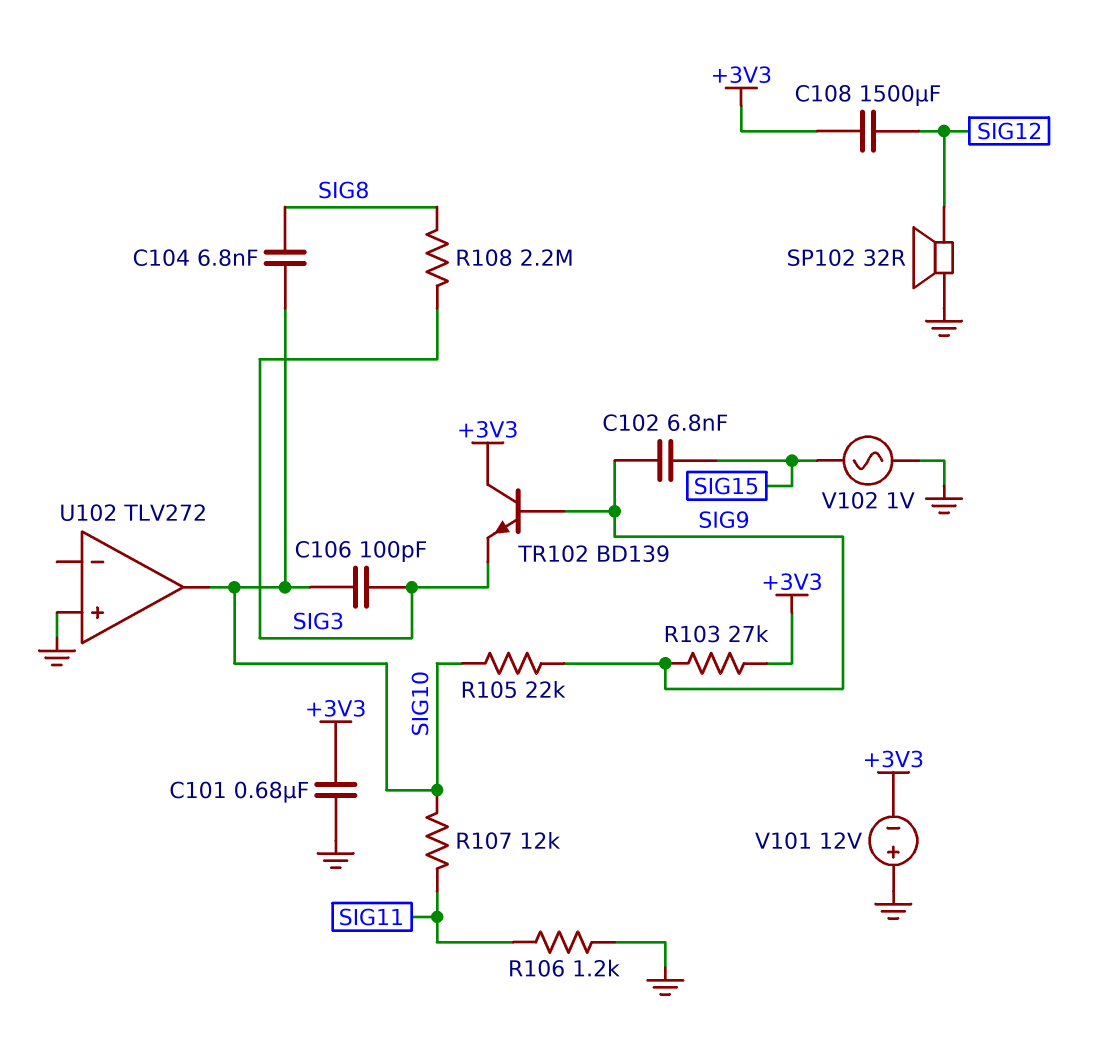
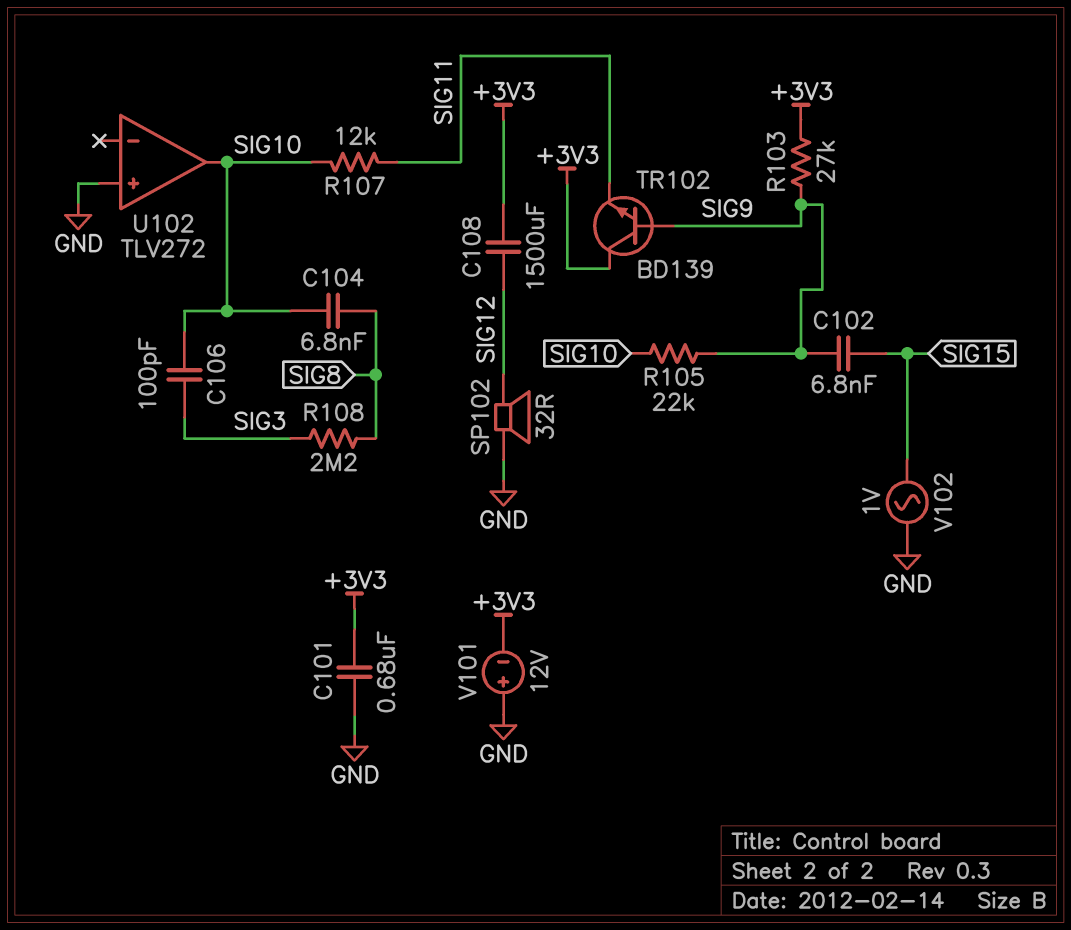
R106: 1.2k (GND, SIG11) -> none
TR102: NPN BD139 (B SIG9, C +3V3, E SIG3) -> NPN BD139 (B SIG9, C +3V3, E SIG11)

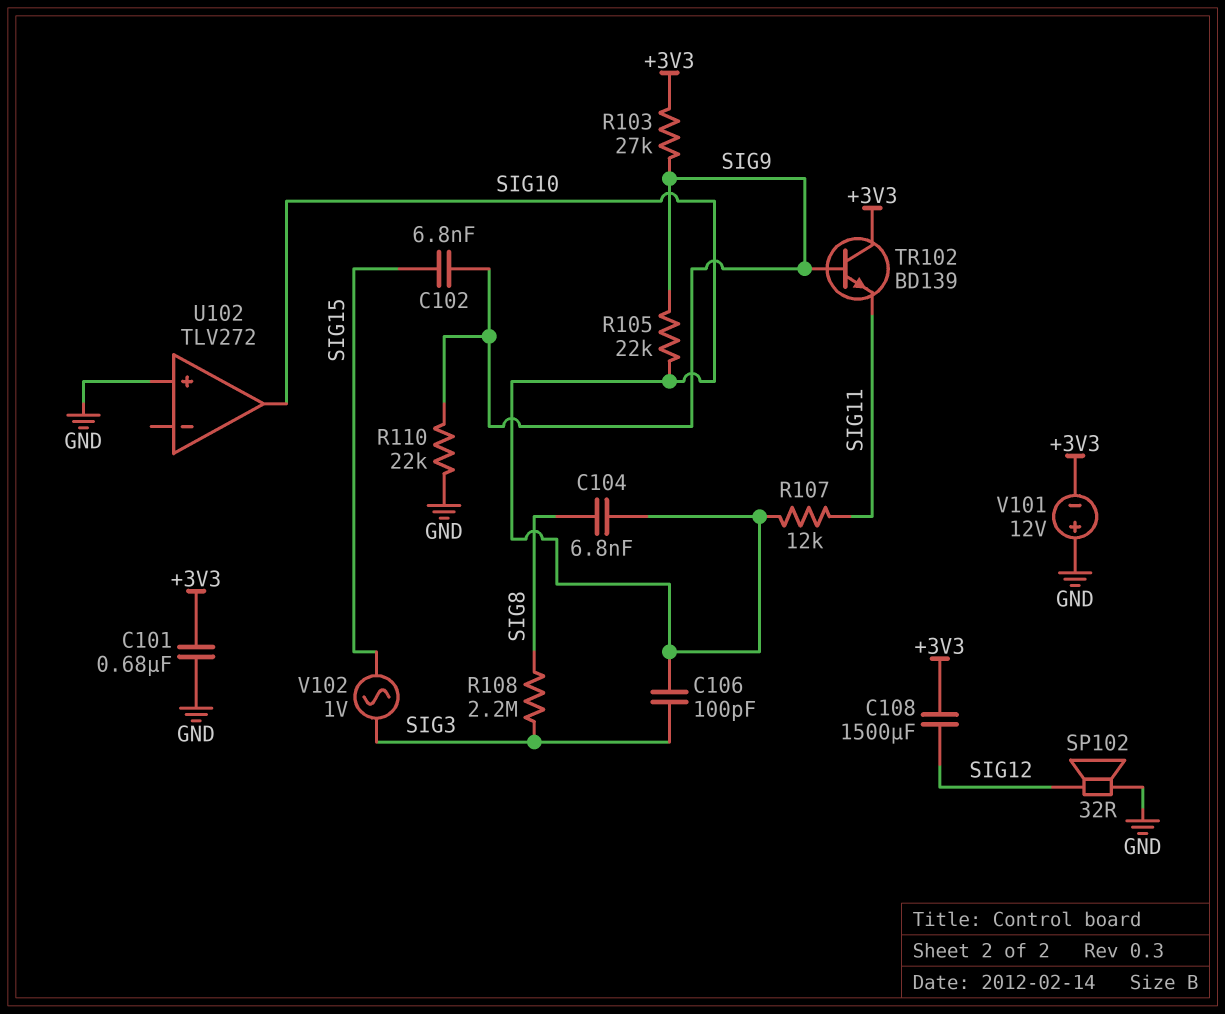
R110: none -> 22k (GND, SIG9)
V102: AC 1V (GND, SIG15) -> AC 1V (SIG3, SIG15)

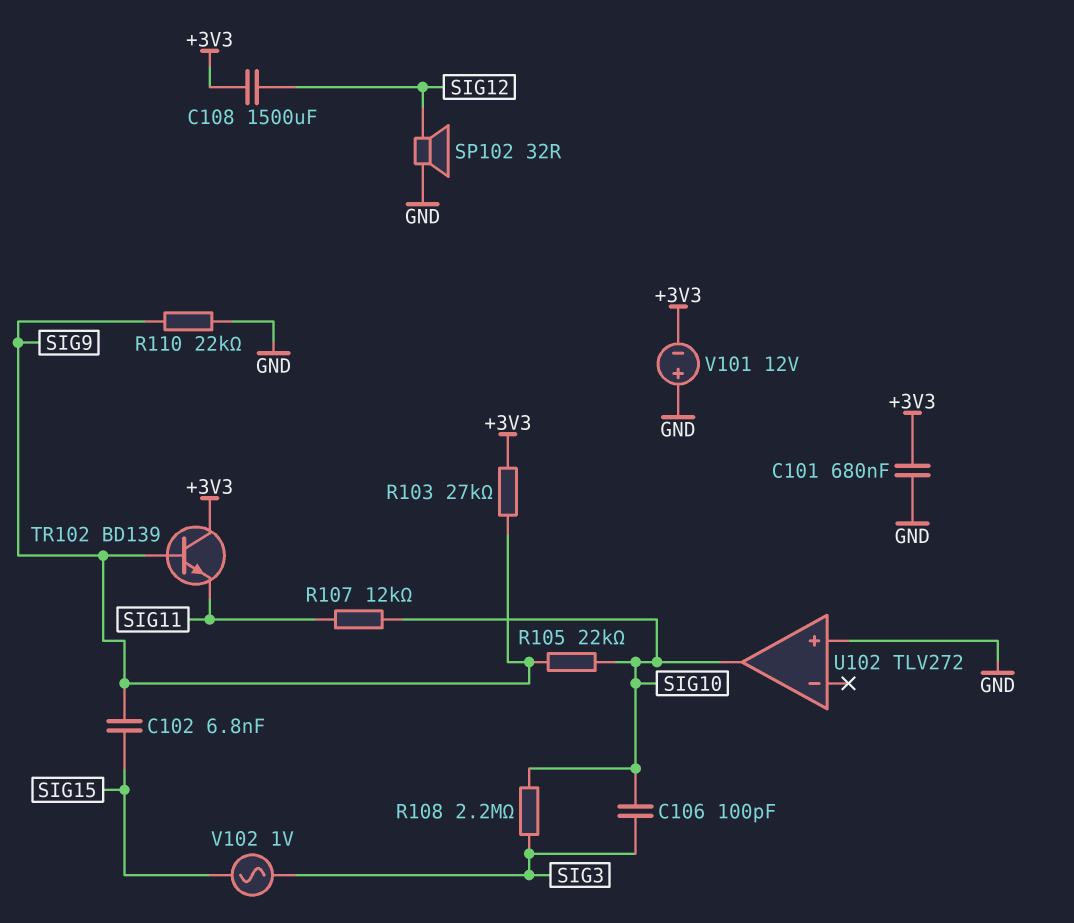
C104: 6.8nF (SIG8, SIG10) -> none
R108: 2.2M (SIG3, SIG8) -> 2.2M (SIG3, SIG10)

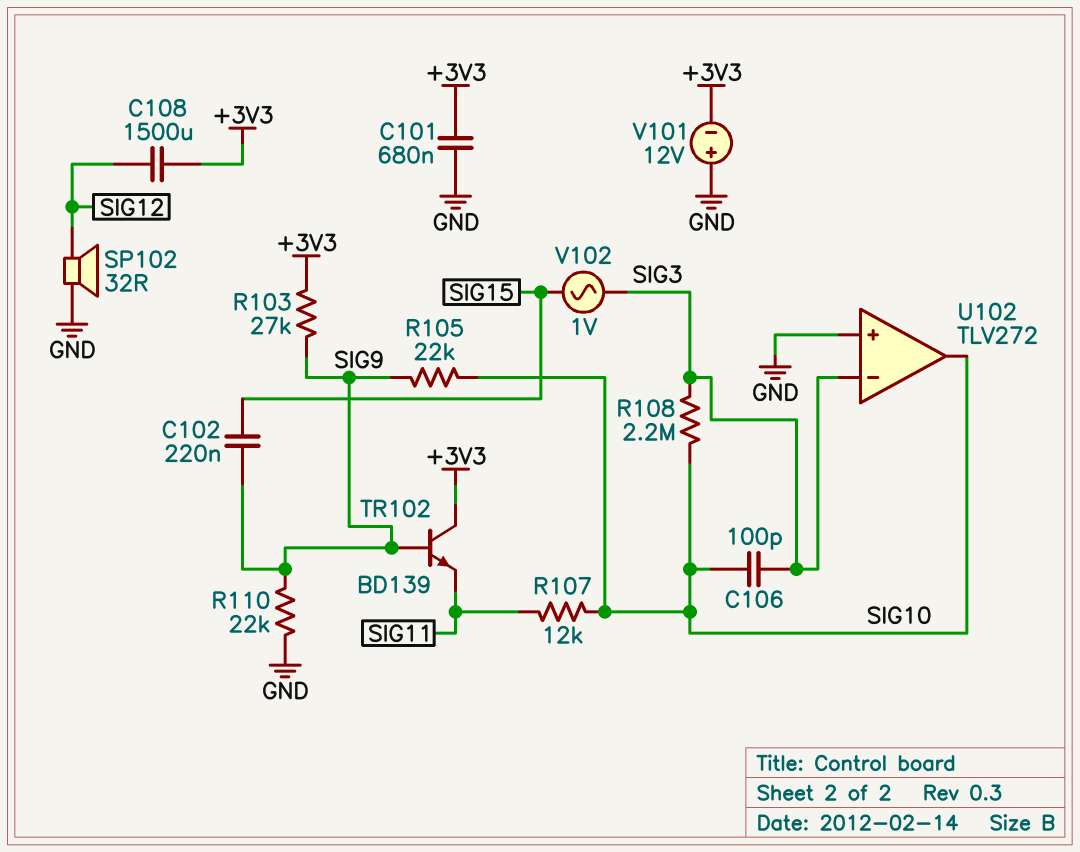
C102: 6.8nF (SIG9, SIG15) -> 220nF (SIG9, SIG15)
U102 pin in-: none -> SIG3

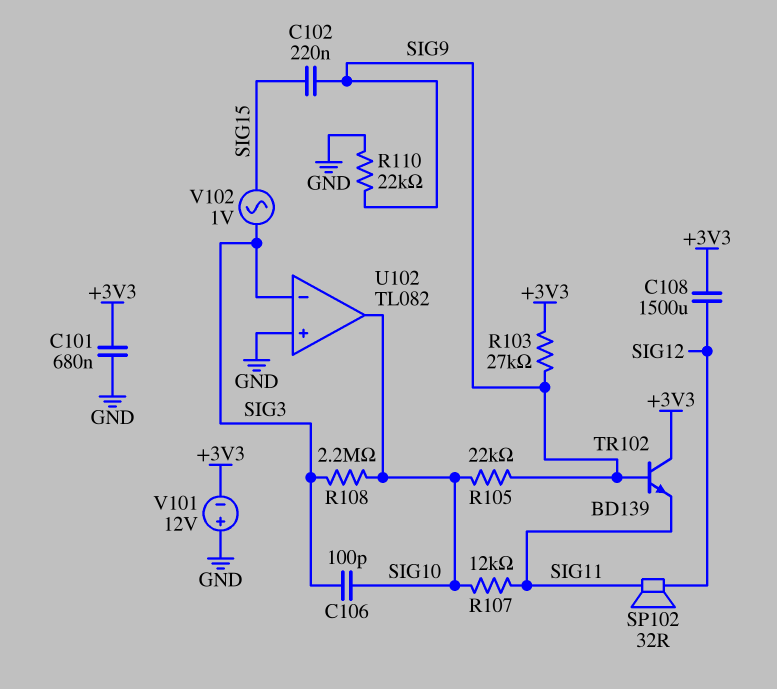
SP102: speaker 32R (GND, SIG12) -> speaker 32R (SIG11, SIG12)
U102: TLV272 -> TL082

